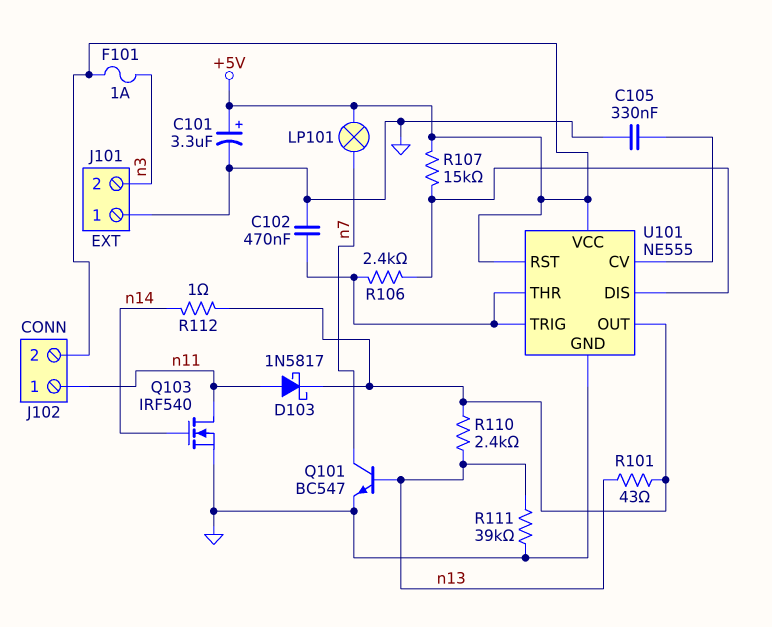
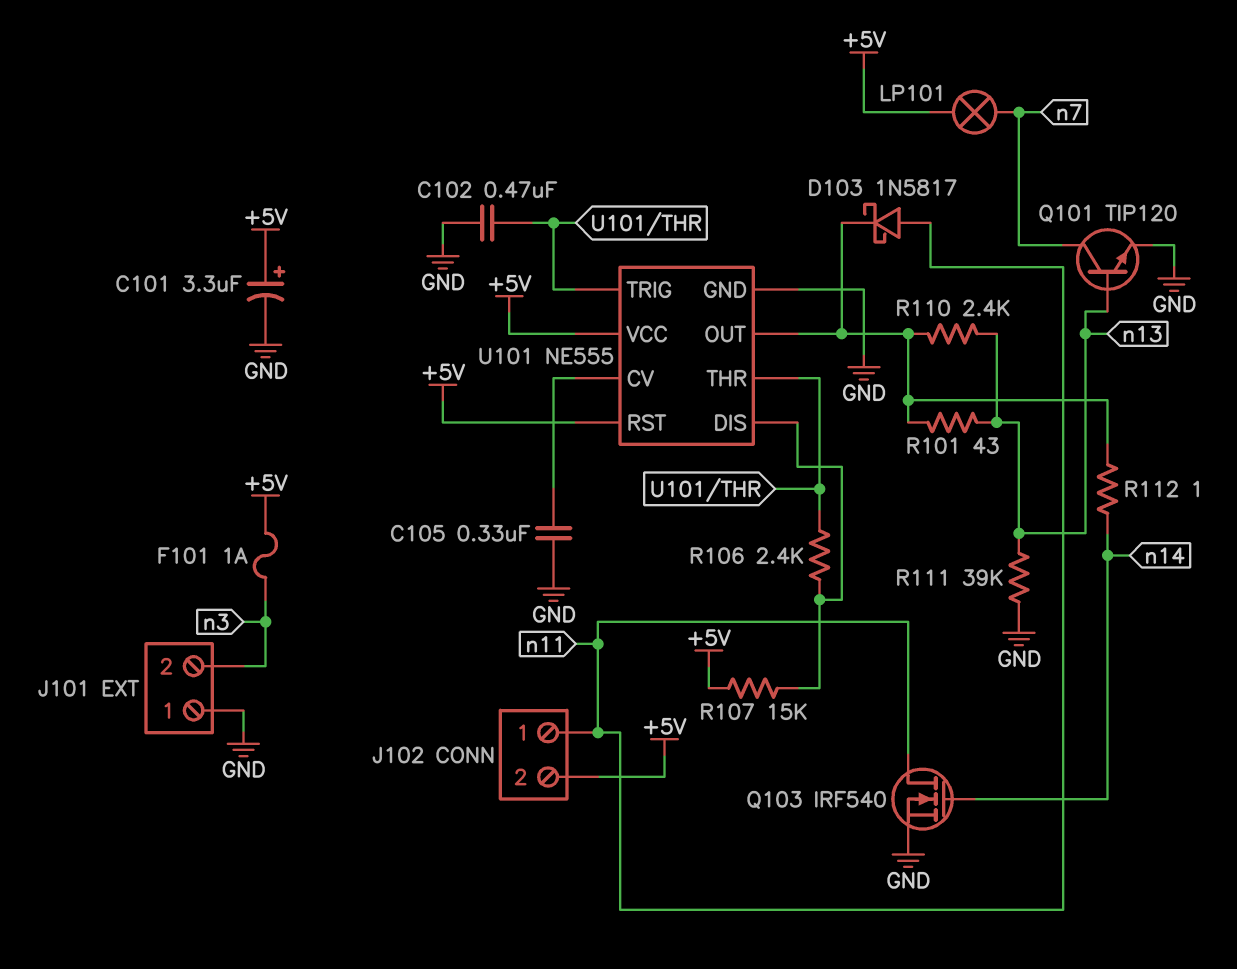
Q101: NPN BC547 (B n13, C n7, E GND) -> NPN TIP120 (B n13, C n7, E GND)

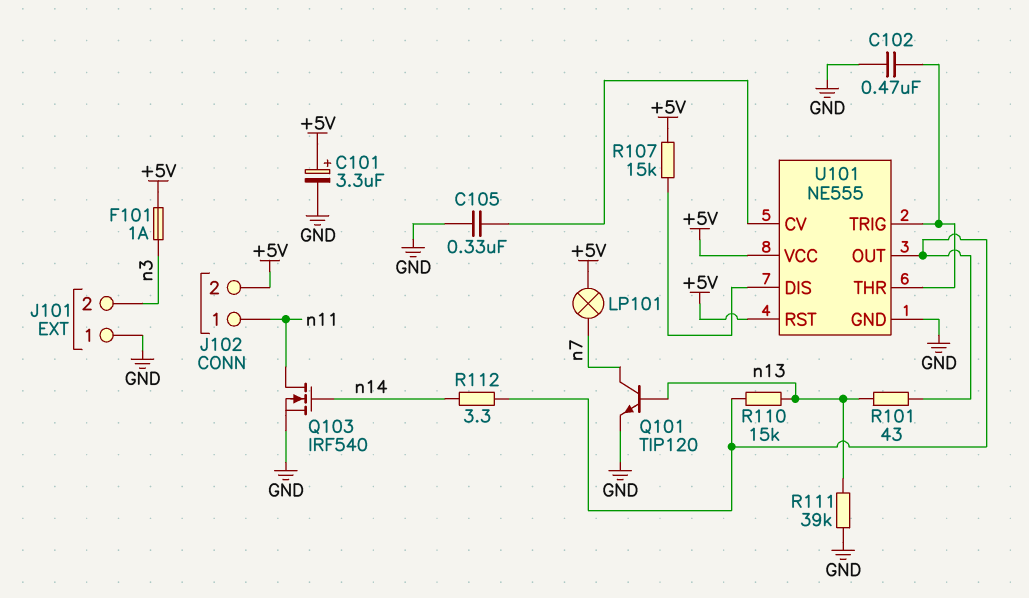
D103: schottky 1N5817 (A n11, K U101/OUT) -> none
R106: 2.4k (U101/DIS, U101/THR) -> none
R110: 2.4k (U101/OUT, n13) -> 15k (U101/OUT, n13)
R112: 1 (U101/OUT, n14) -> 3.3 (U101/OUT, n14)

